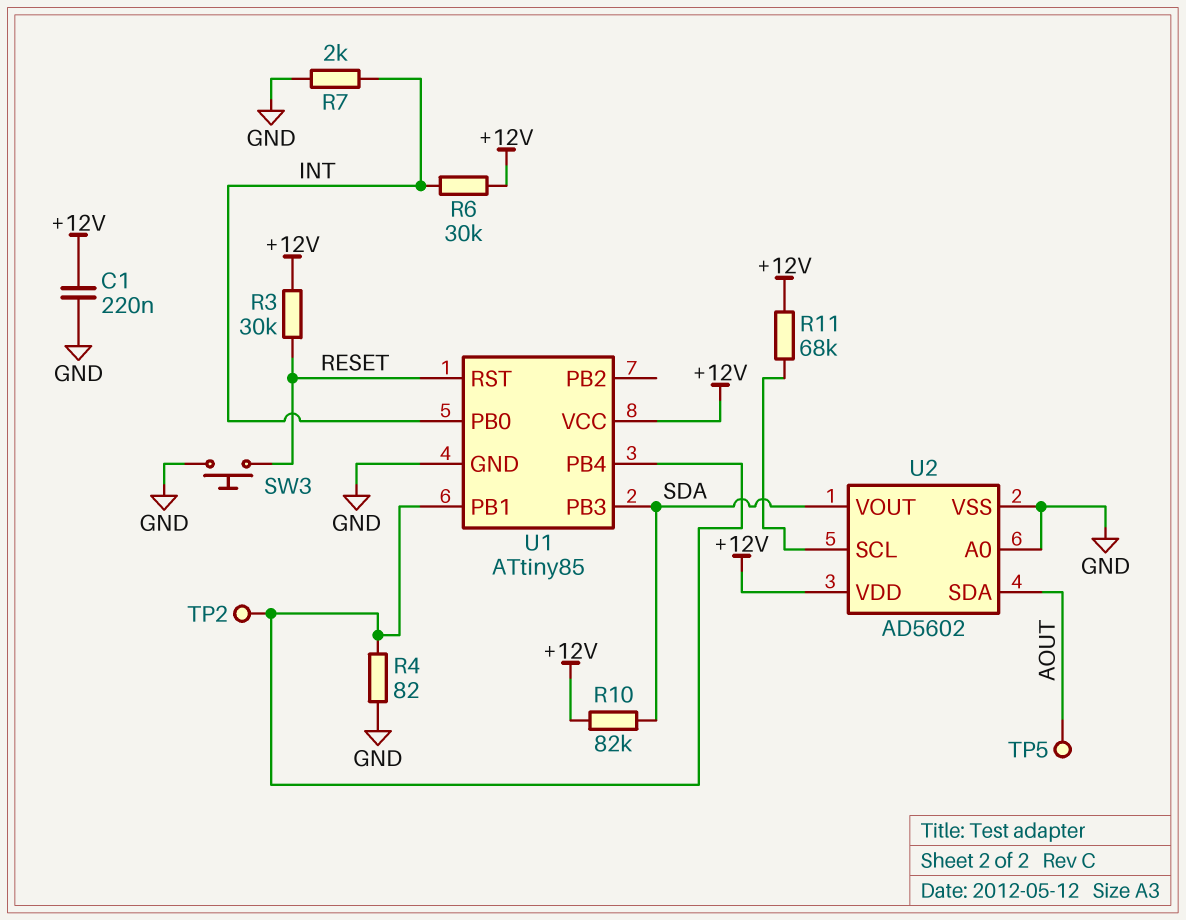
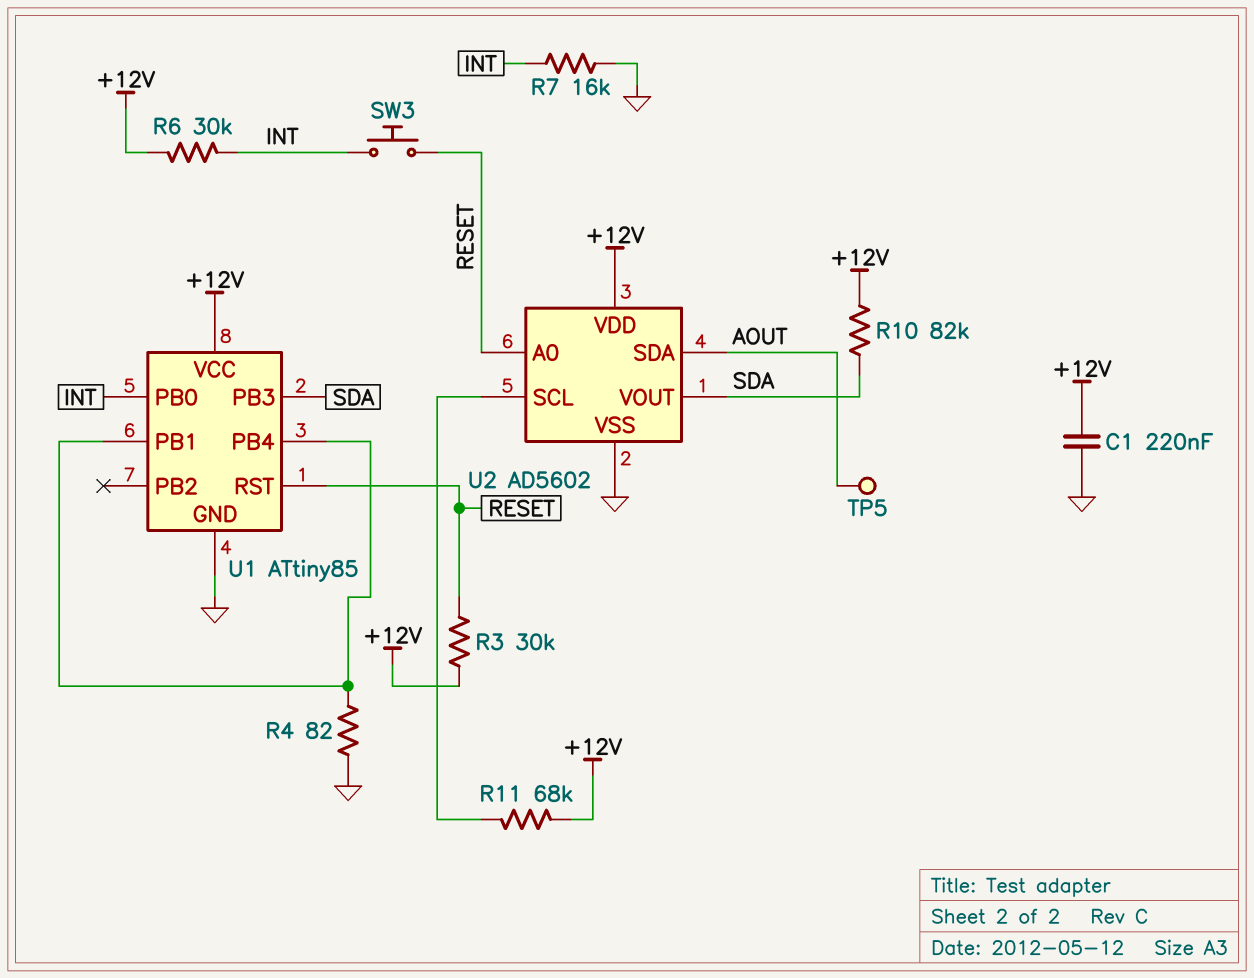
R7: 2k (GND, INT) -> 16k (GND, INT)
SW3: button (GND, RESET) -> button (INT, RESET)
TP2: test point (U1/PB1) -> none
U2 pin A0: GND -> RESET

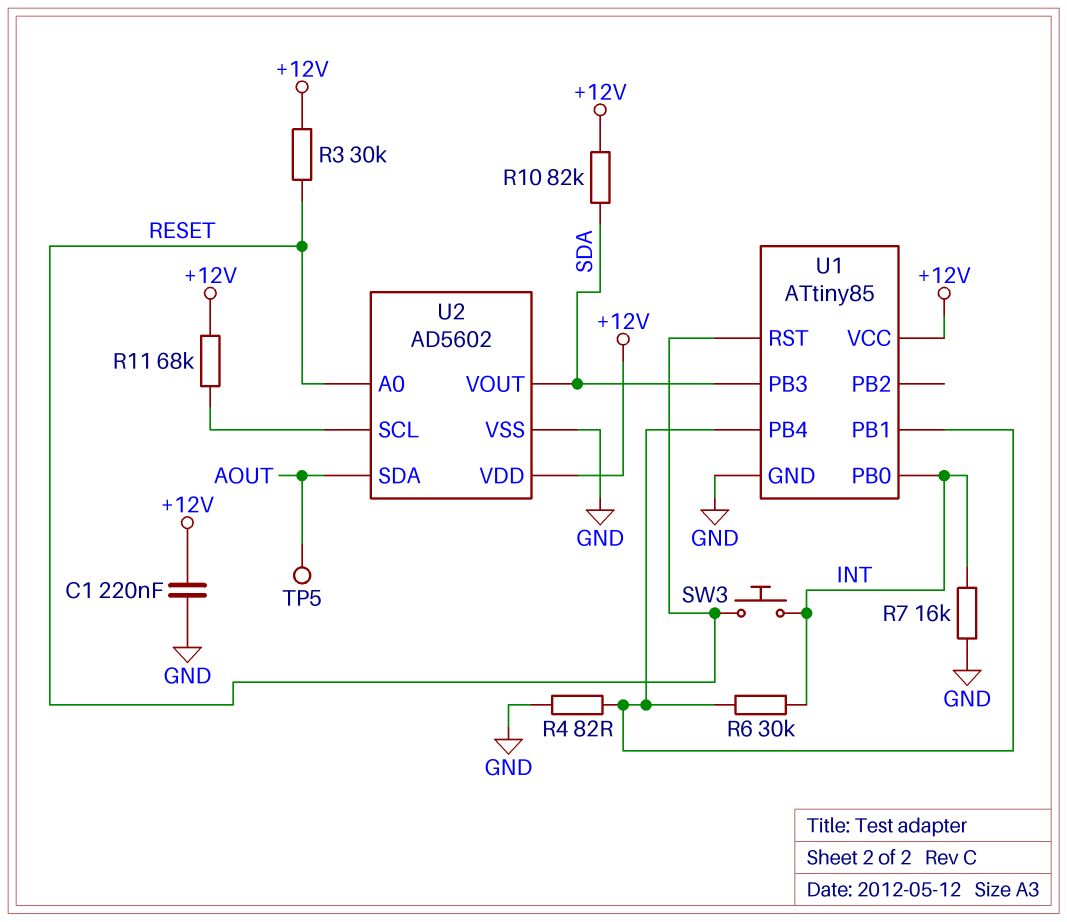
R6: 30k (+12V, INT) -> 30k (INT, U1/PB1)

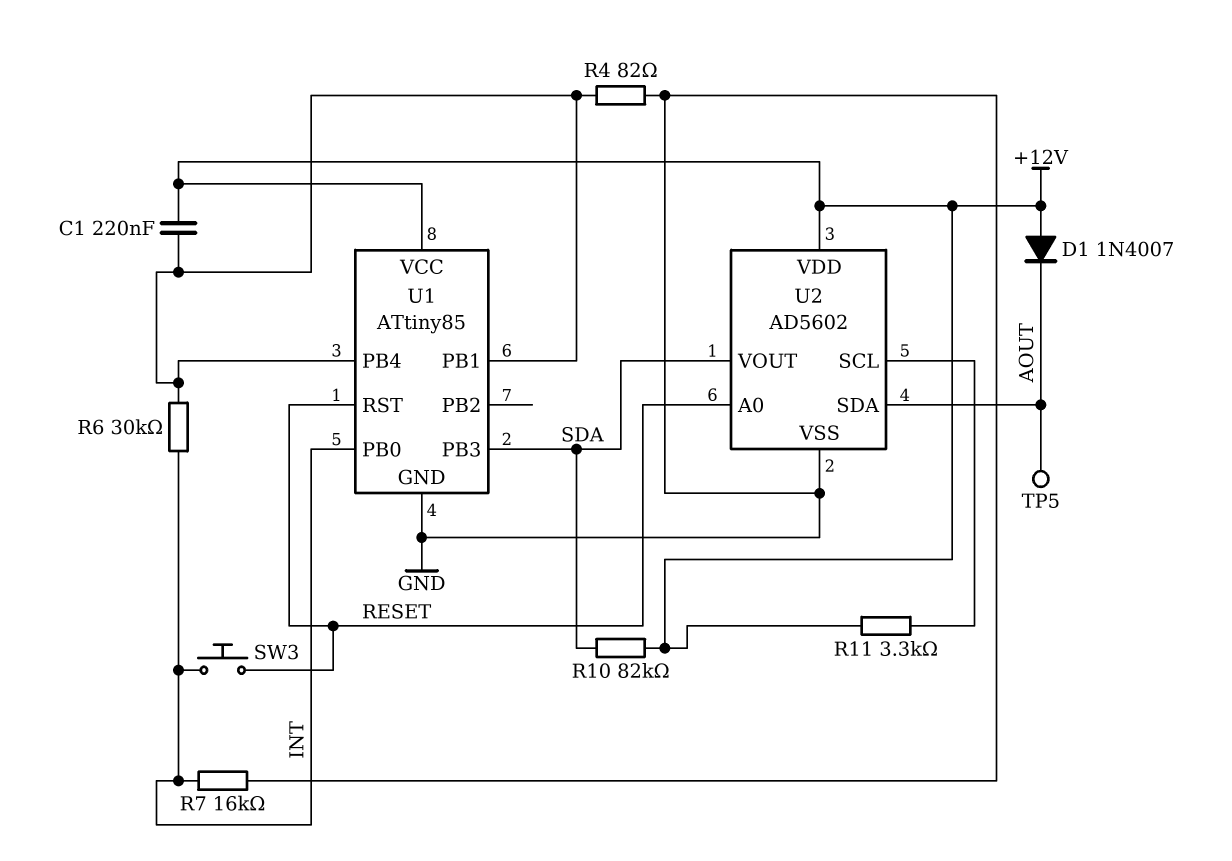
C1: 220nF (+12V, GND) -> 220nF (+12V, U1/PB1)
D1: none -> diode 1N4007 (A +12V, K AOUT)
R3: 30k (+12V, RESET) -> none
R11: 68k (+12V, U2/SCL) -> 3.3k (+12V, U2/SCL)

